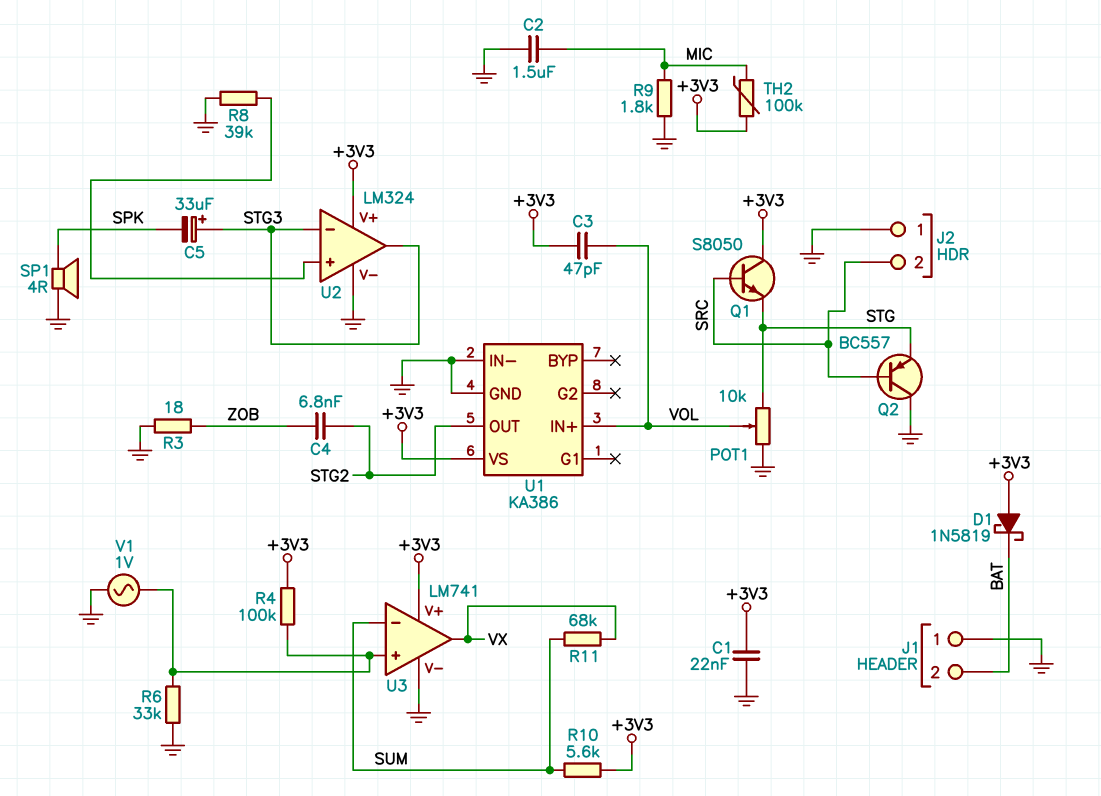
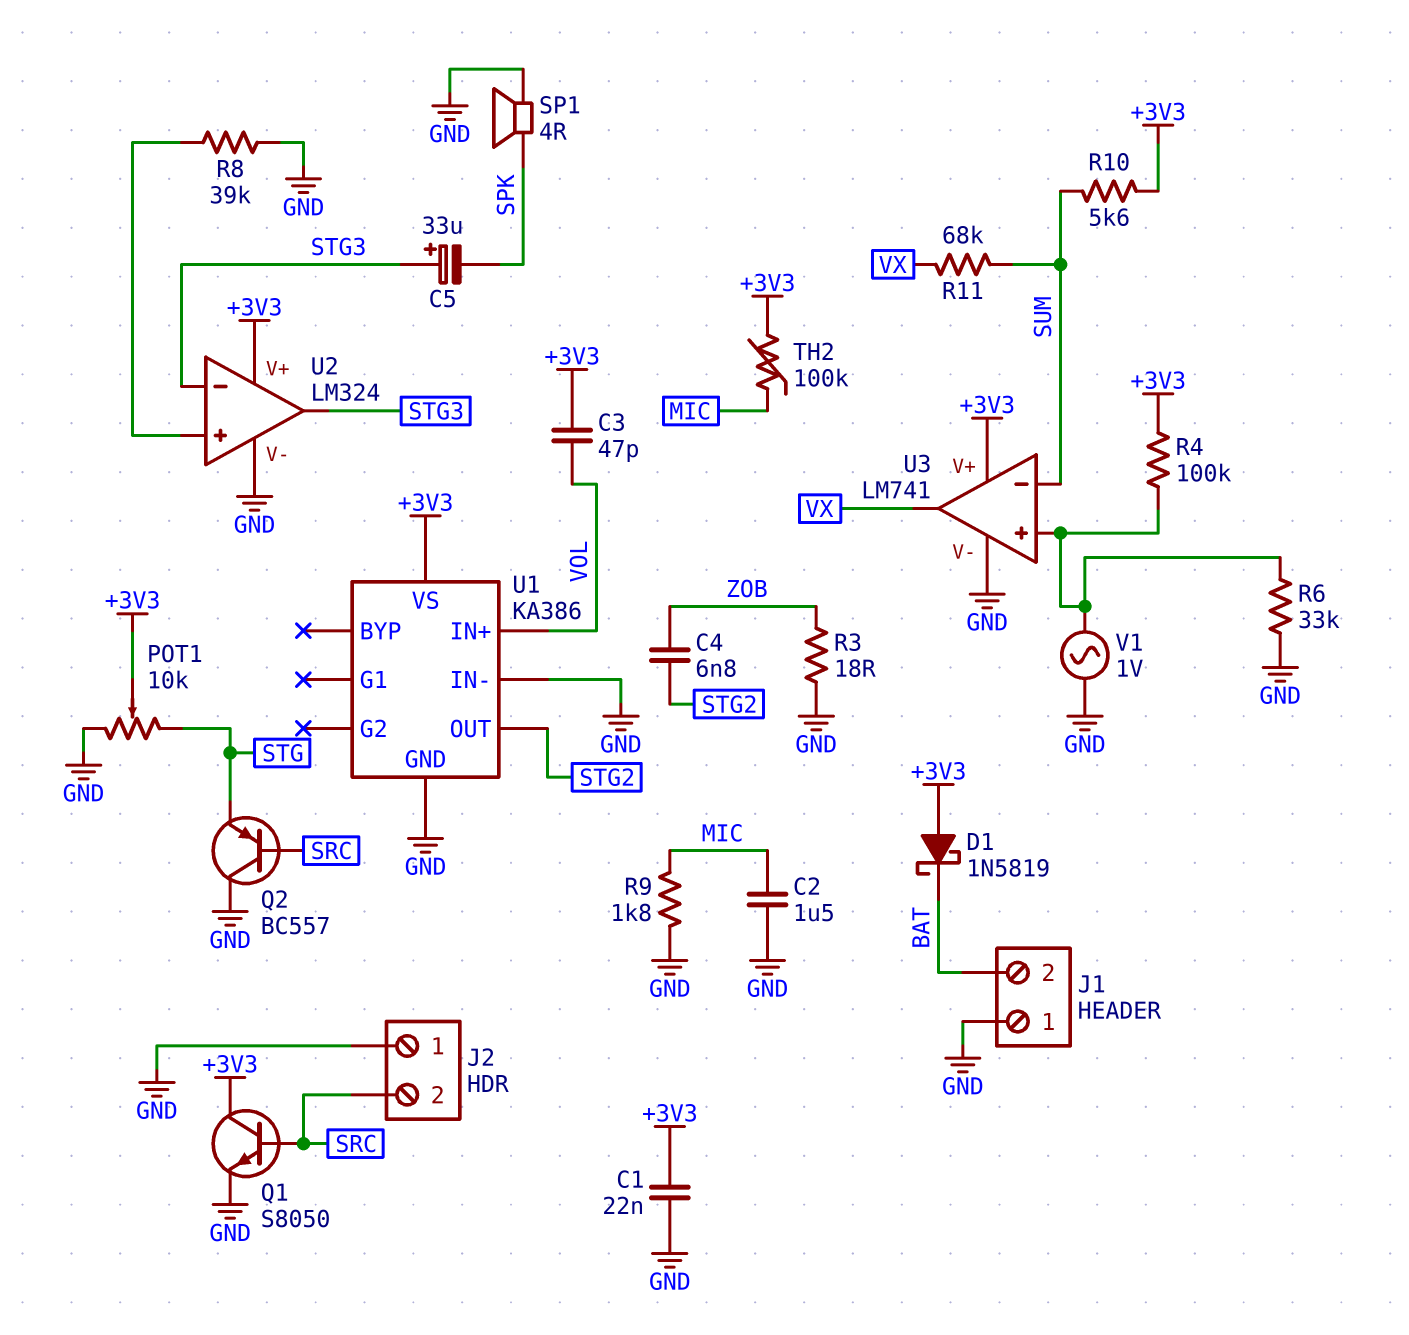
POT1: 10k (GND, STG, wiper VOL) -> 10k (GND, STG, wiper +3V3)
Q1: NPN S8050 (B SRC, C +3V3, E STG) -> NPN S8050 (B SRC, C +3V3, E GND)

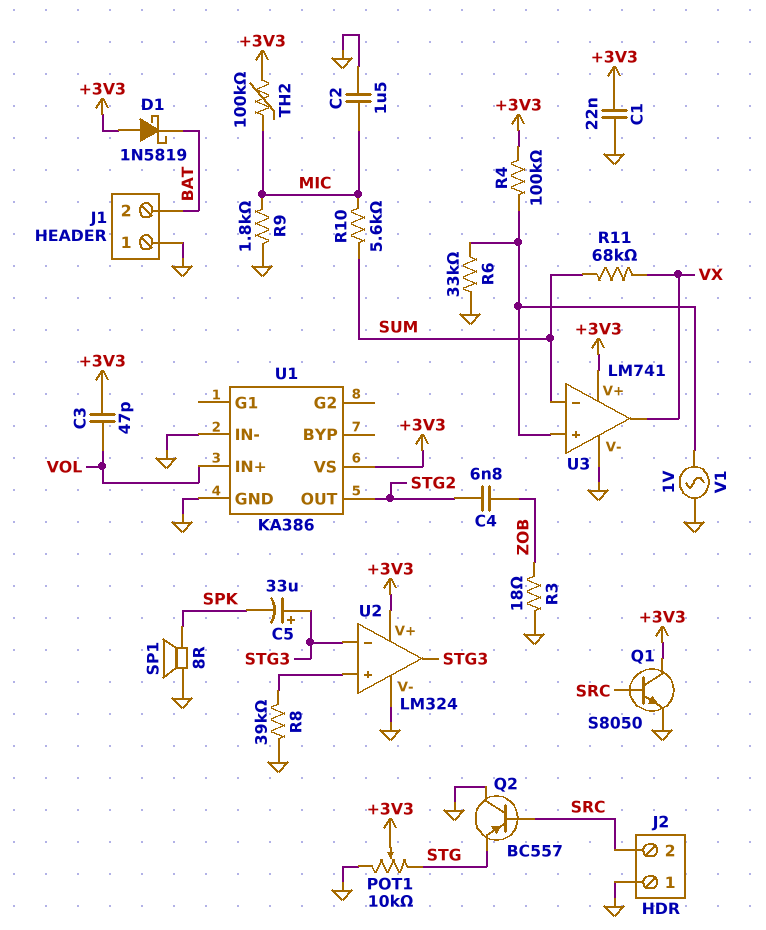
R10: 5.6k (+3V3, SUM) -> 5.6k (MIC, SUM)
SP1: speaker 4R (GND, SPK) -> speaker 8R (GND, SPK)

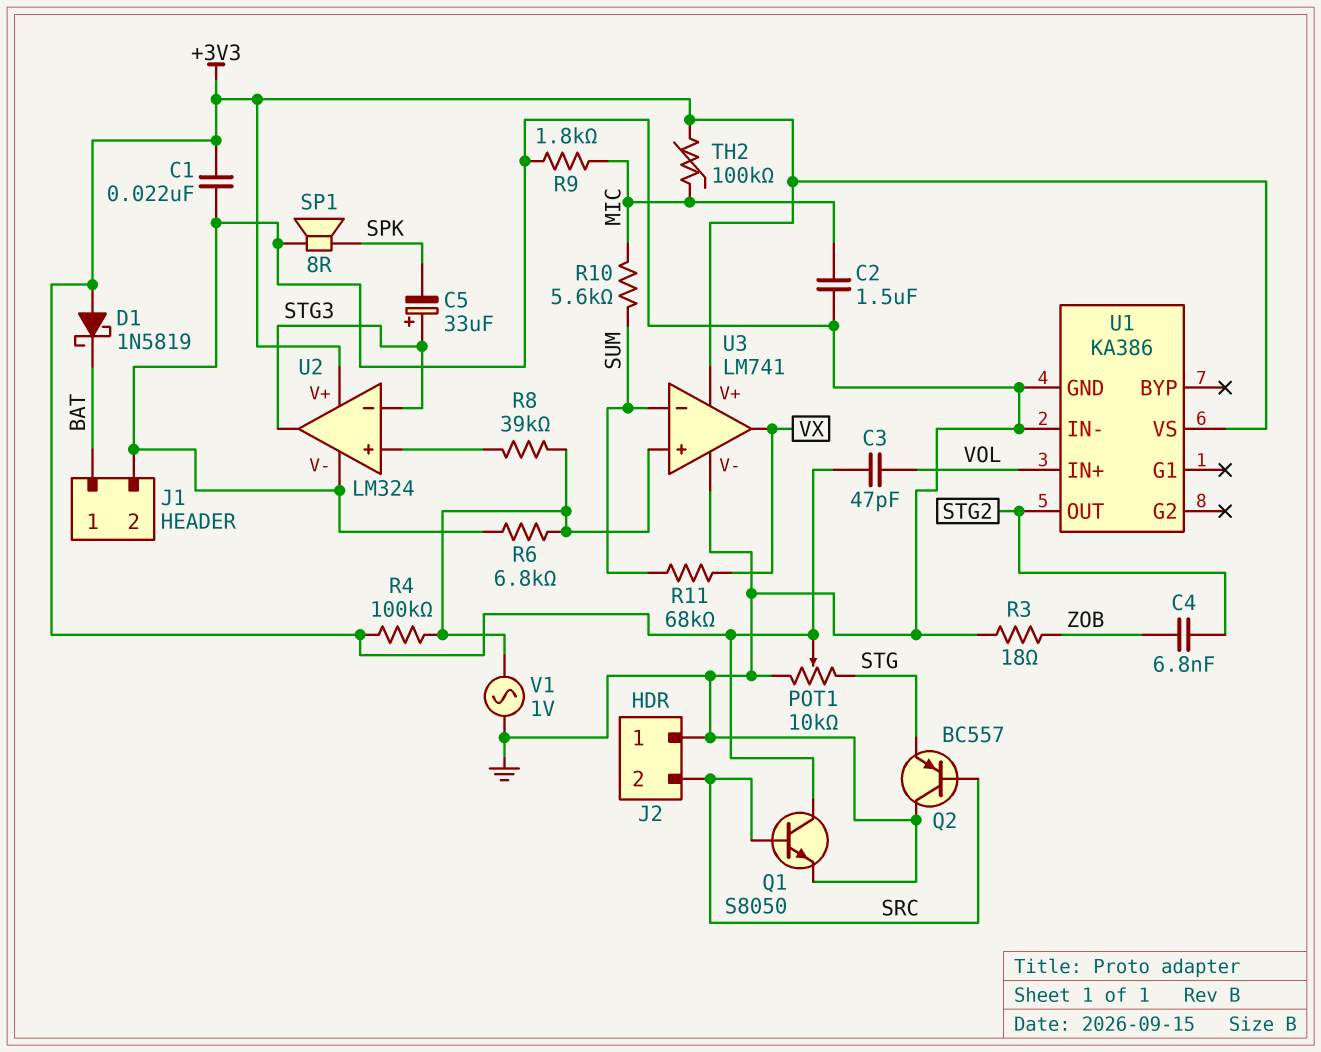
J1 pin 1: GND -> BAT
J1 pin 2: BAT -> GND
R6: 33k (GND, U3/in+) -> 6.8k (GND, U3/in+)
R8: 39k (GND, U2/in+) -> 39k (U2/in+, U3/in+)

